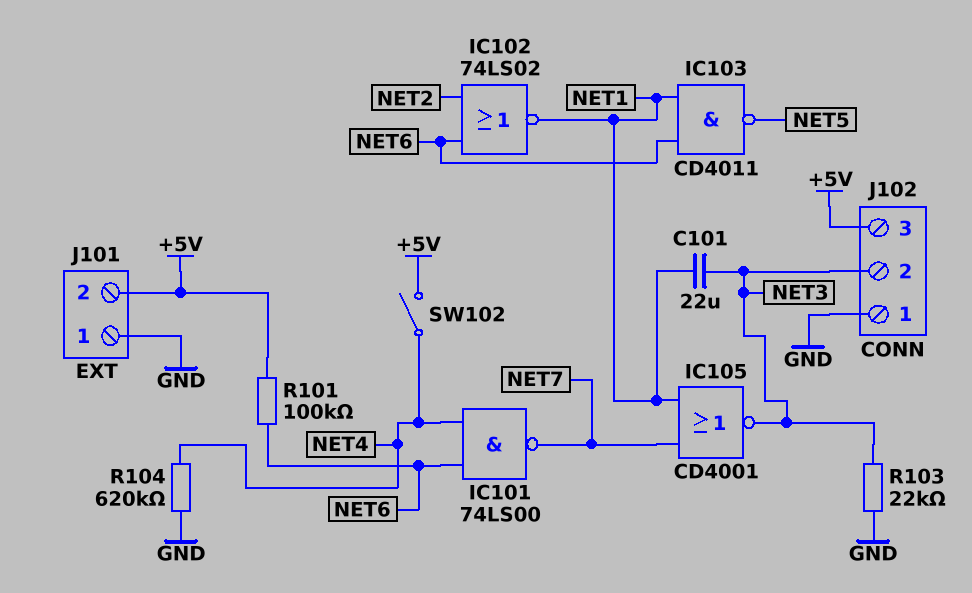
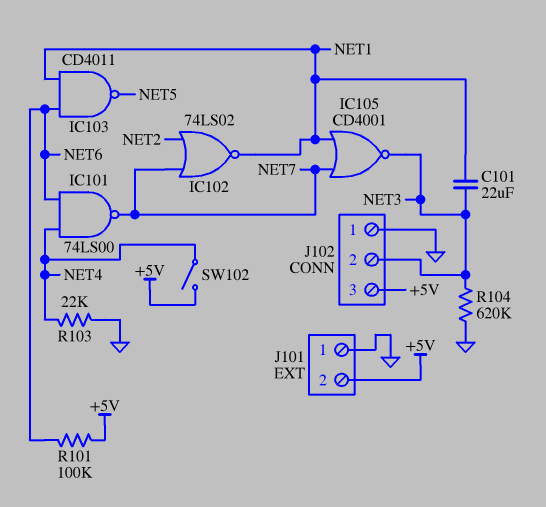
IC102: NOR 74LS02 (in NET2, in NET6, out NET1) -> NOR 74LS02 (in NET2, in NET7, out NET1)
R103: 22k (GND, NET3) -> 22k (GND, NET4)
R104: 620k (GND, NET4) -> 620k (GND, NET3)

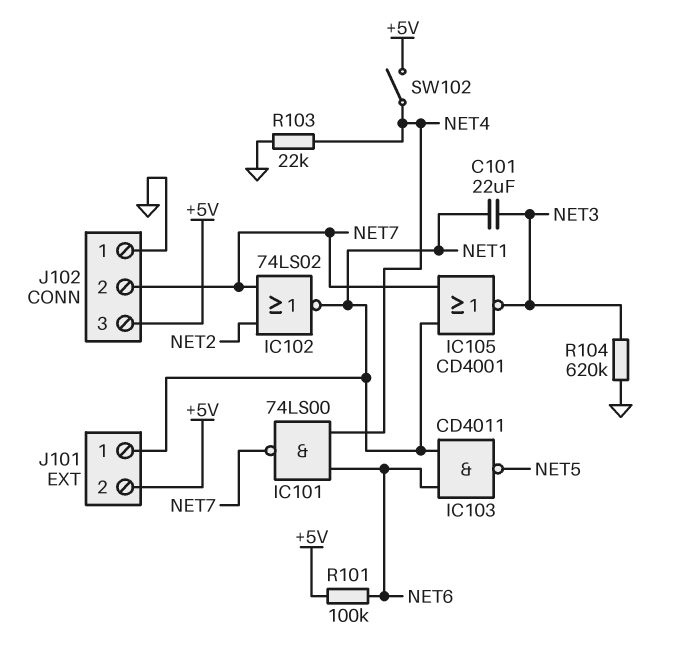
J101 pin 1: GND -> NET1
J102 pin 2: NET3 -> NET7

